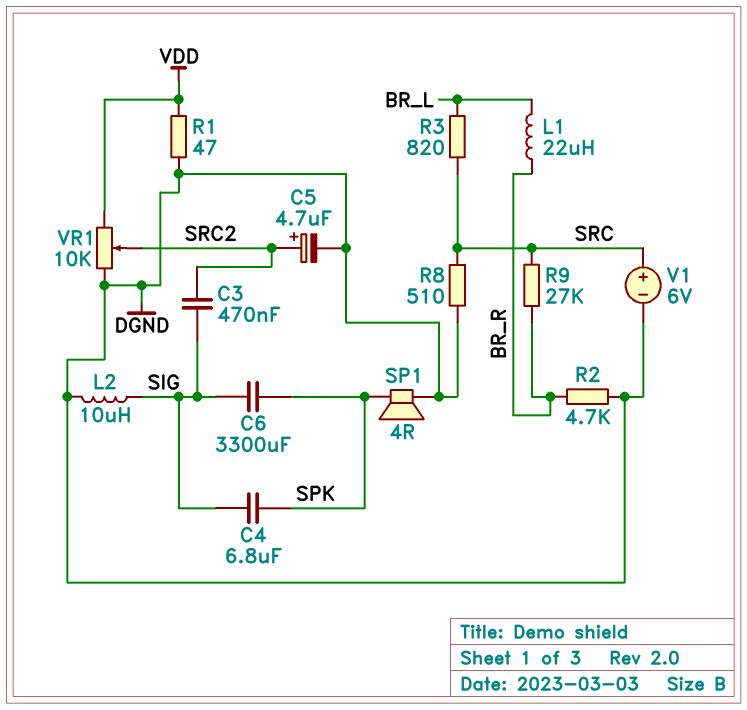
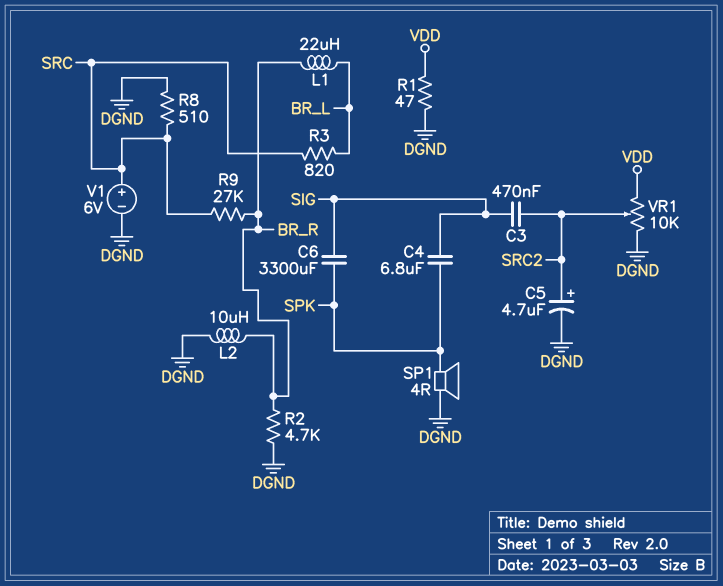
L2: 10uH (DGND, SIG) -> 10uH (BR_R, DGND)

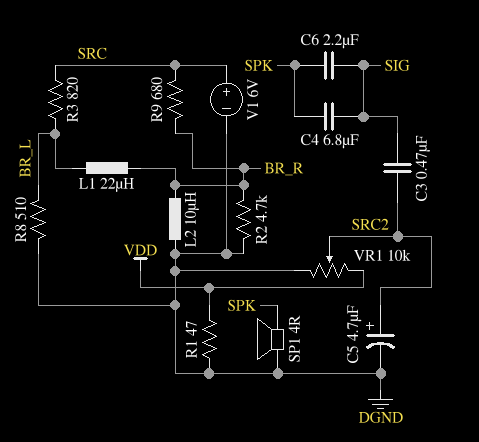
C6: 3300uF (SIG, SPK) -> 2.2uF (SIG, SPK)
R8: 510 (DGND, SRC) -> 510 (BR_L, DGND)
R9: 27k (BR_R, SRC) -> 680 (BR_R, SRC)

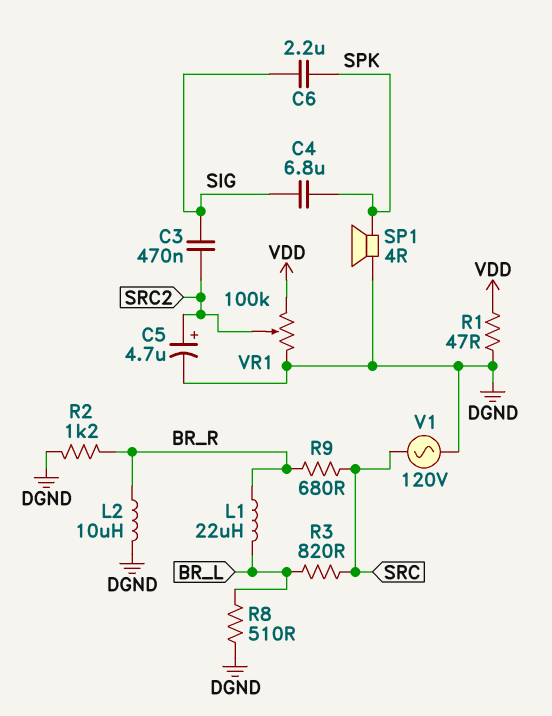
R2: 4.7k (BR_R, DGND) -> 1.2k (BR_R, DGND)
V1: 6V (plus SRC, minus DGND) -> AC 120V (DGND, SRC)
VR1: 10k (DGND, VDD, wiper SRC2) -> 100k (DGND, VDD, wiper SRC2)

